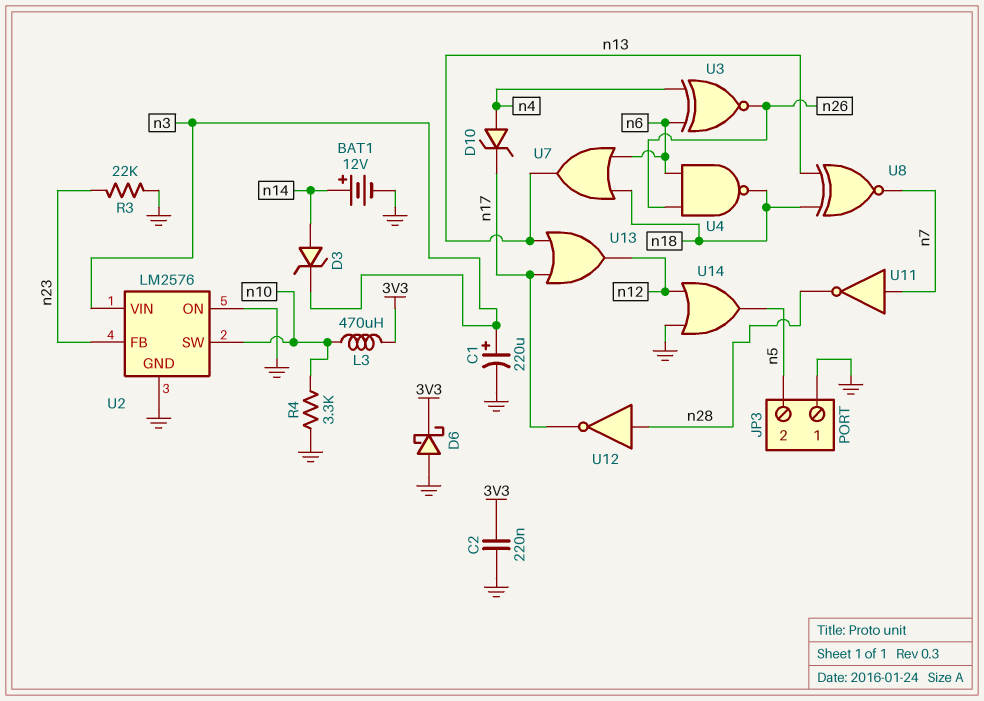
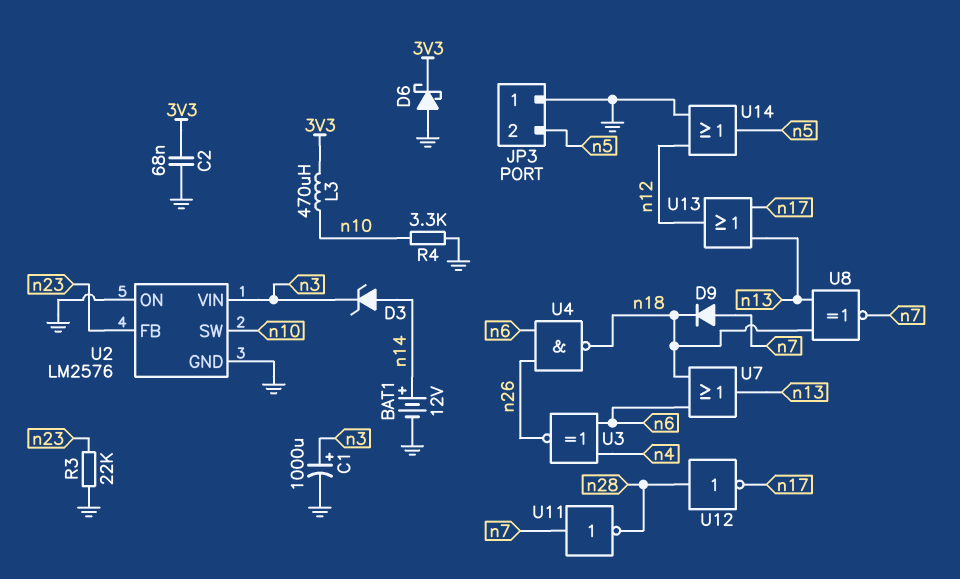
C1: 220uF (plus n3, minus GND) -> 1000uF (plus n3, minus GND)
C2: 220nF (3V3, GND) -> 68nF (3V3, GND)
D9: none -> diode (A n7, K n18)
D10: zener (A n4, K n17) -> none

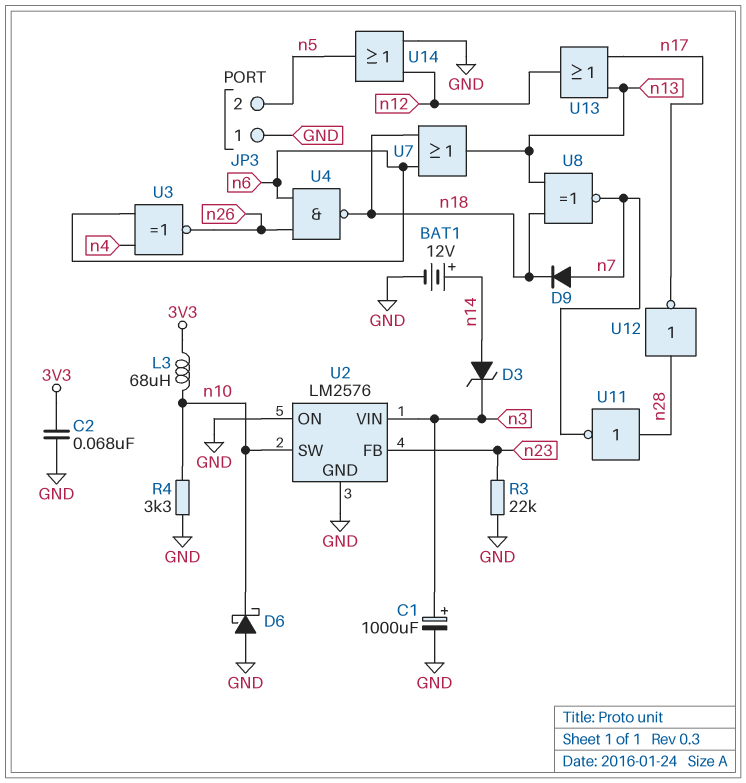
D6: schottky (A GND, K 3V3) -> schottky (A GND, K n10)
L3: 470uH (3V3, n10) -> 68uH (3V3, n10)
U11: NOT (in n7, out n28) -> NOT (in n28, out n7)

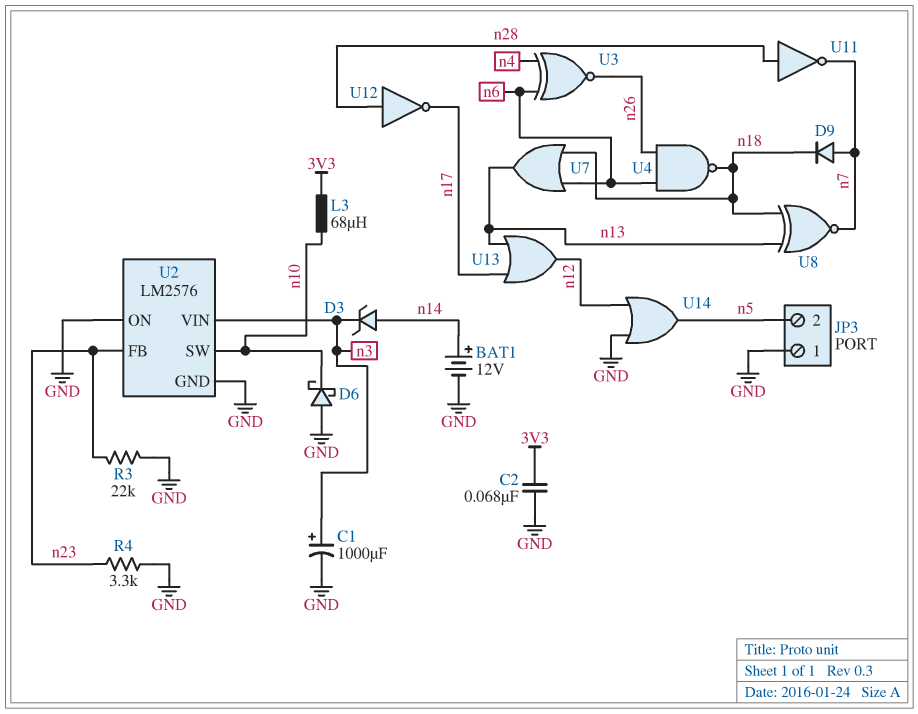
R4: 3.3k (GND, n10) -> 3.3k (GND, n23)

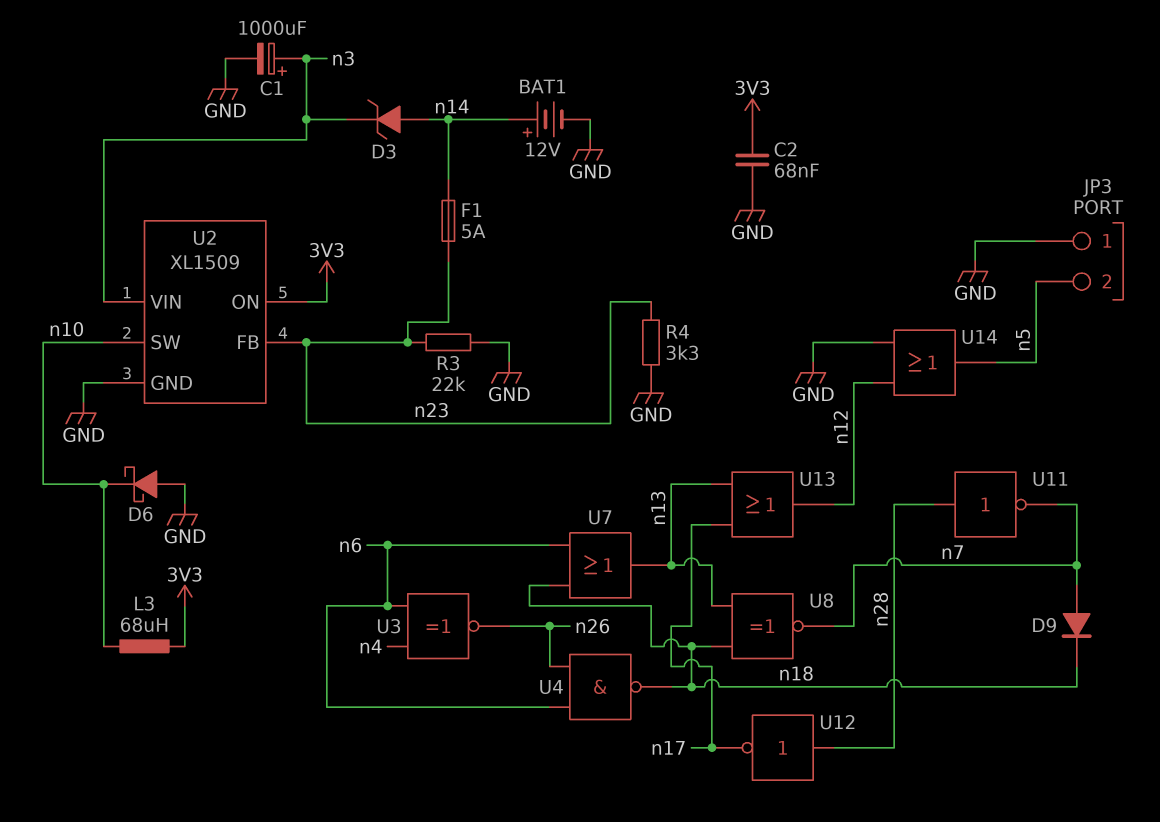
F1: none -> 5A (n14, n23)
U2: LM2576 -> XL1509
U2 pin ON: GND -> 3V3

